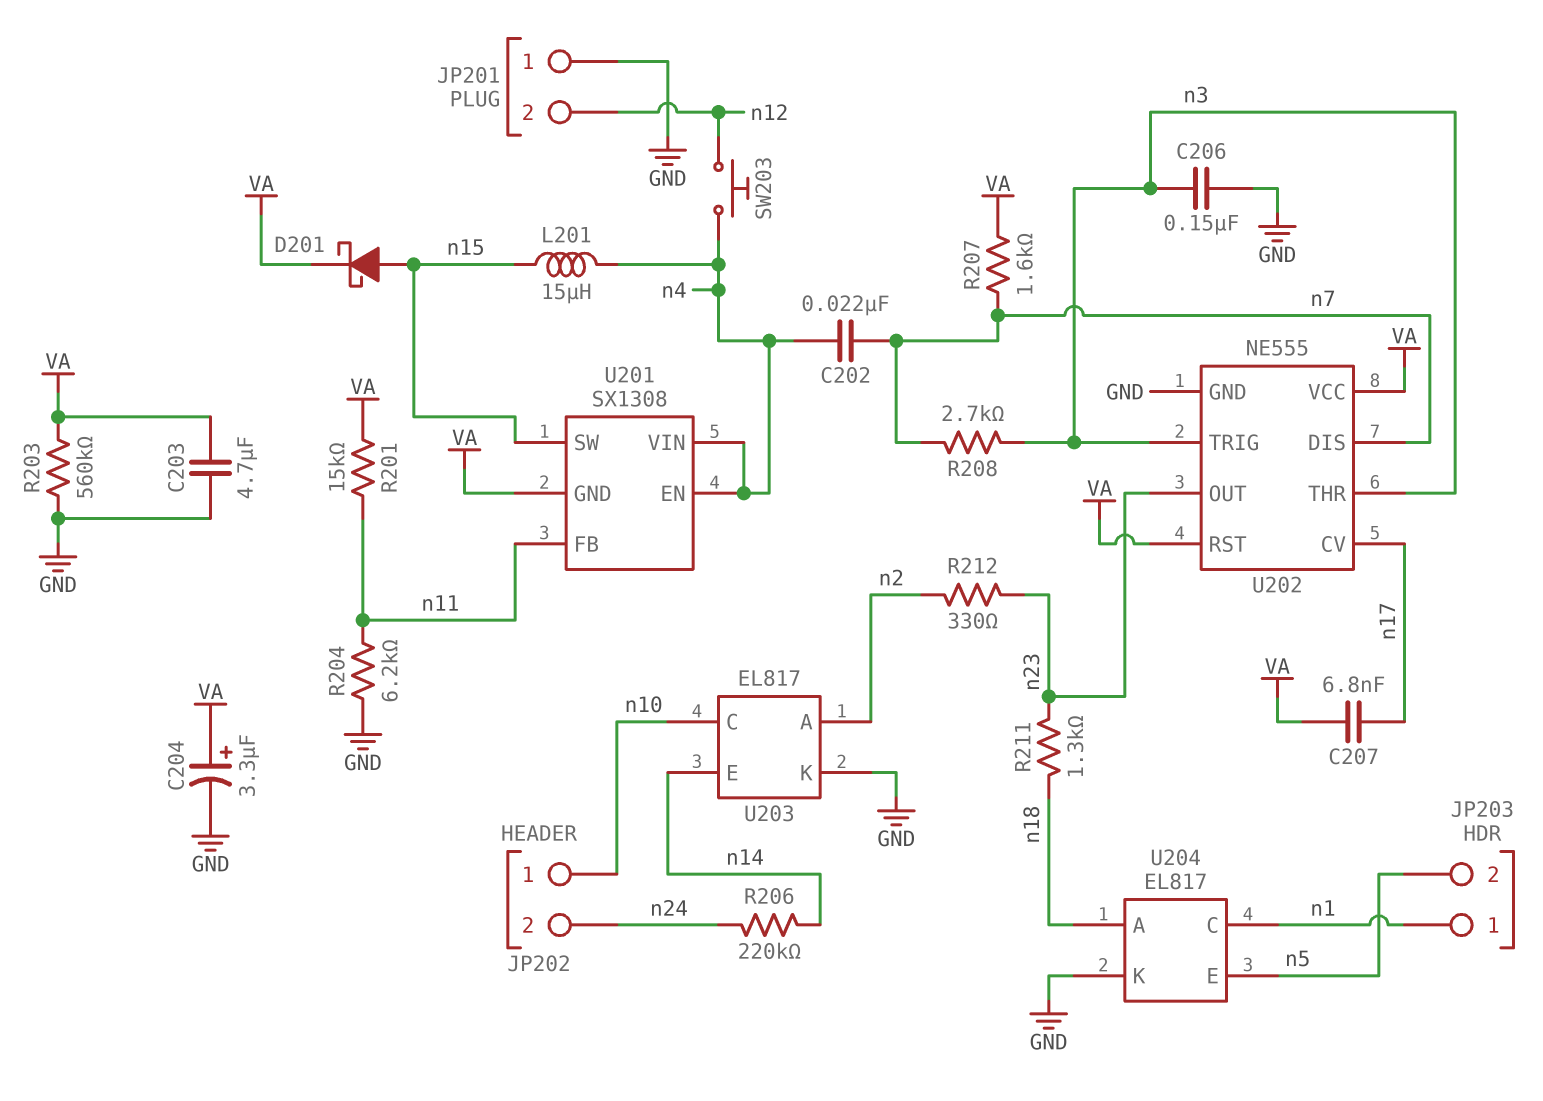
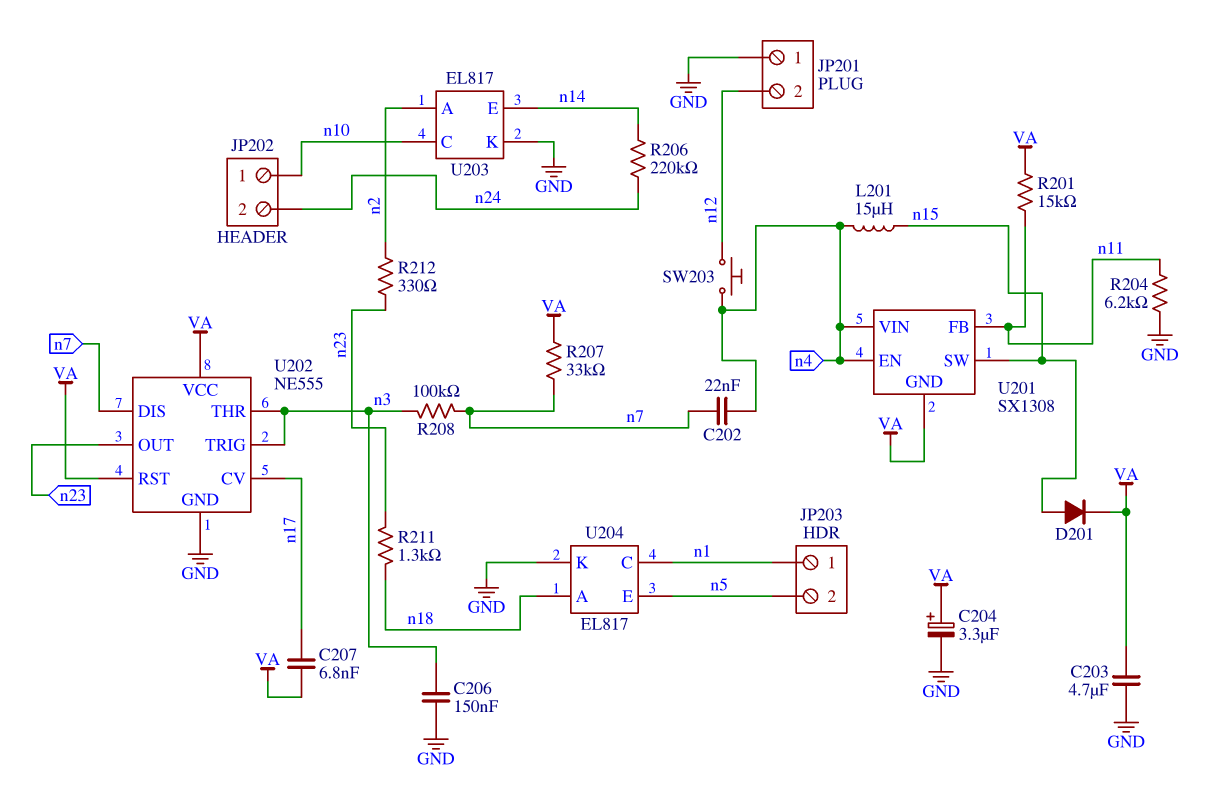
D201: schottky (A n15, K VA) -> diode (A n15, K VA)
R203: 560k (GND, VA) -> none
R207: 1.6k (VA, n7) -> 33k (VA, n7)
R208: 2.7k (n3, n7) -> 100k (n3, n7)

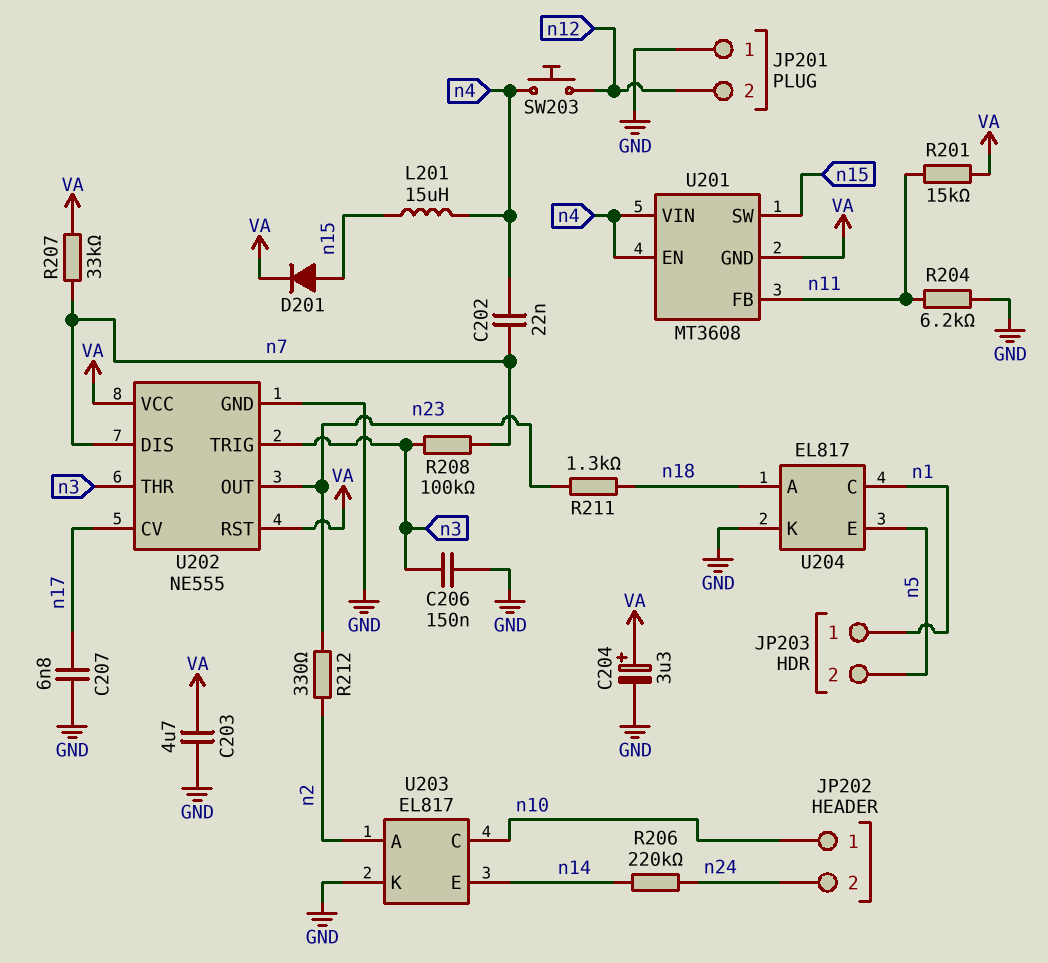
C207: 6.8nF (VA, n17) -> 6.8nF (GND, n17)
U201: SX1308 -> MT3608

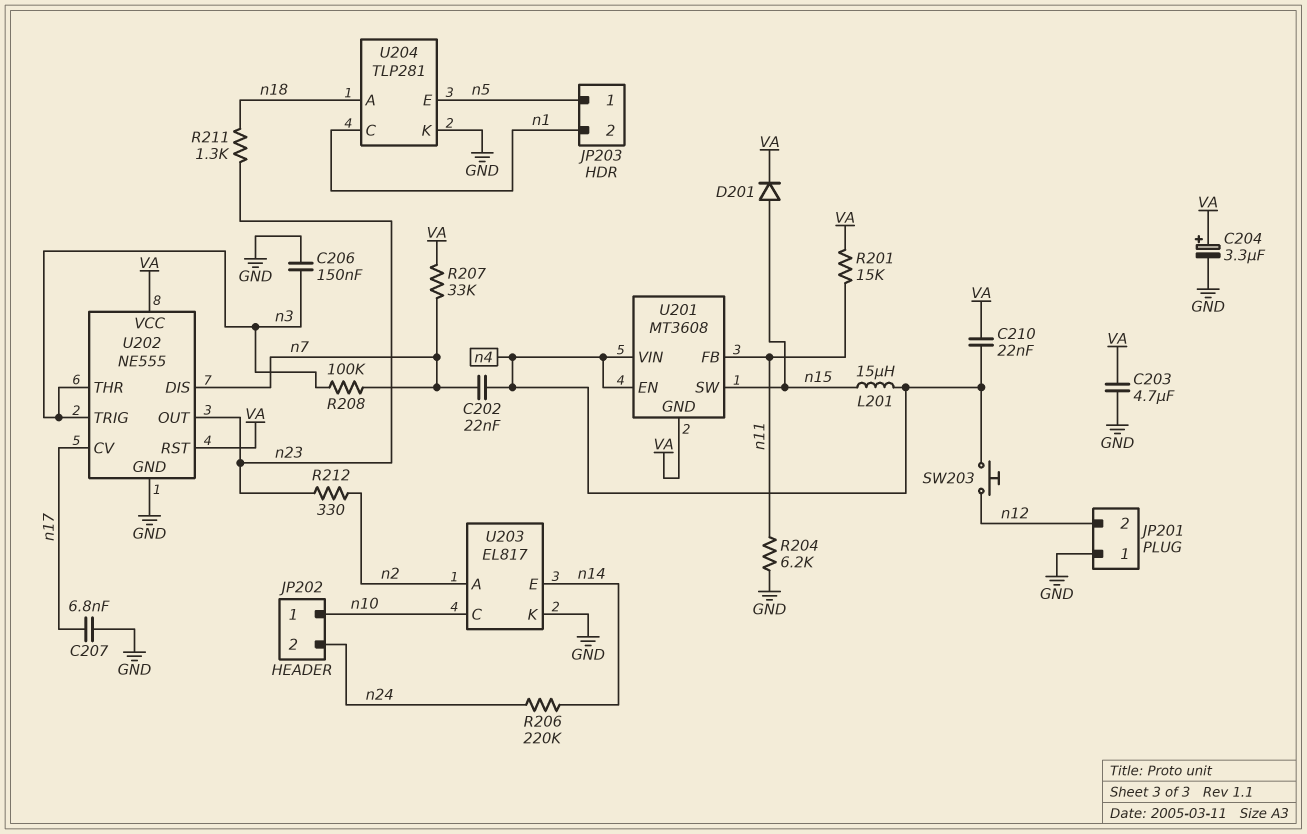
C210: none -> 22nF (VA, n4)
JP203 pin 1: n1 -> n5
JP203 pin 2: n5 -> n1
U204: EL817 -> TLP281

